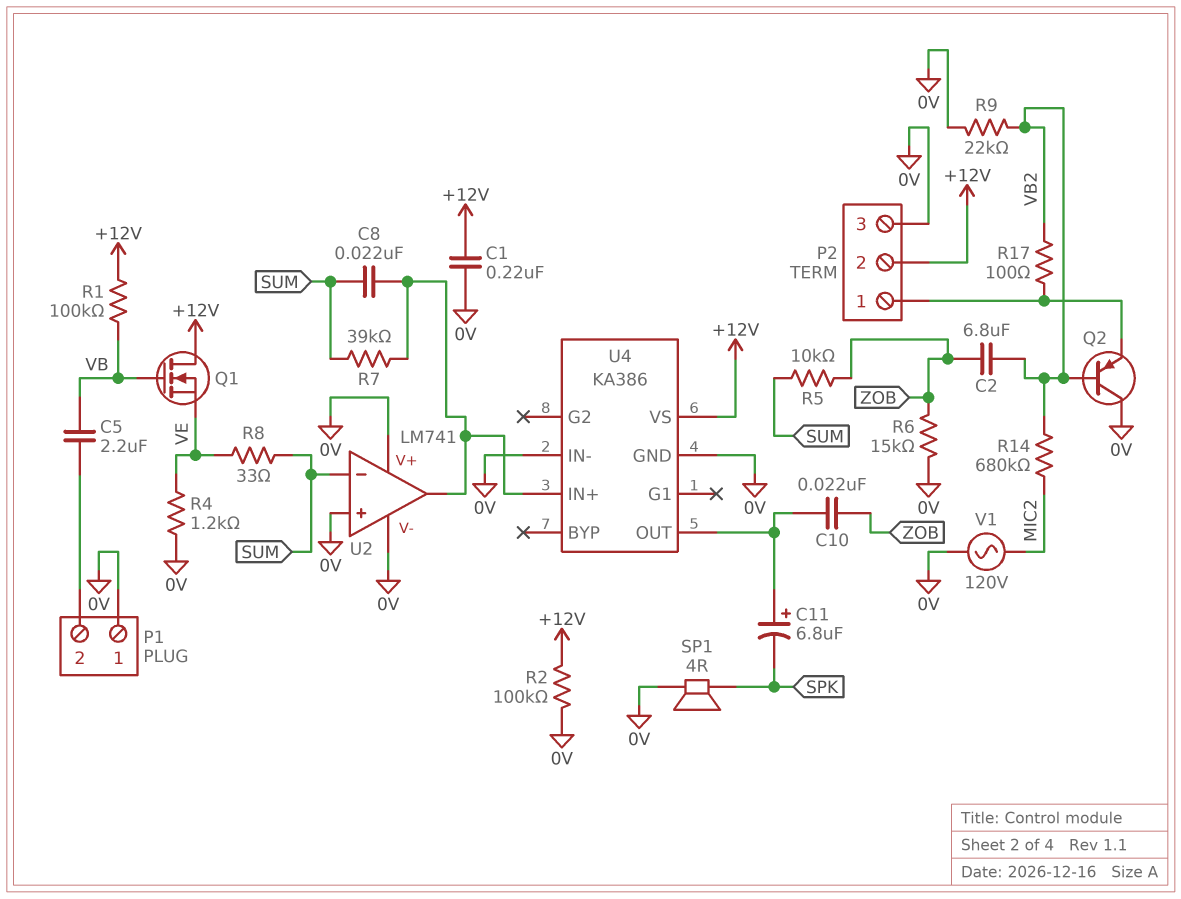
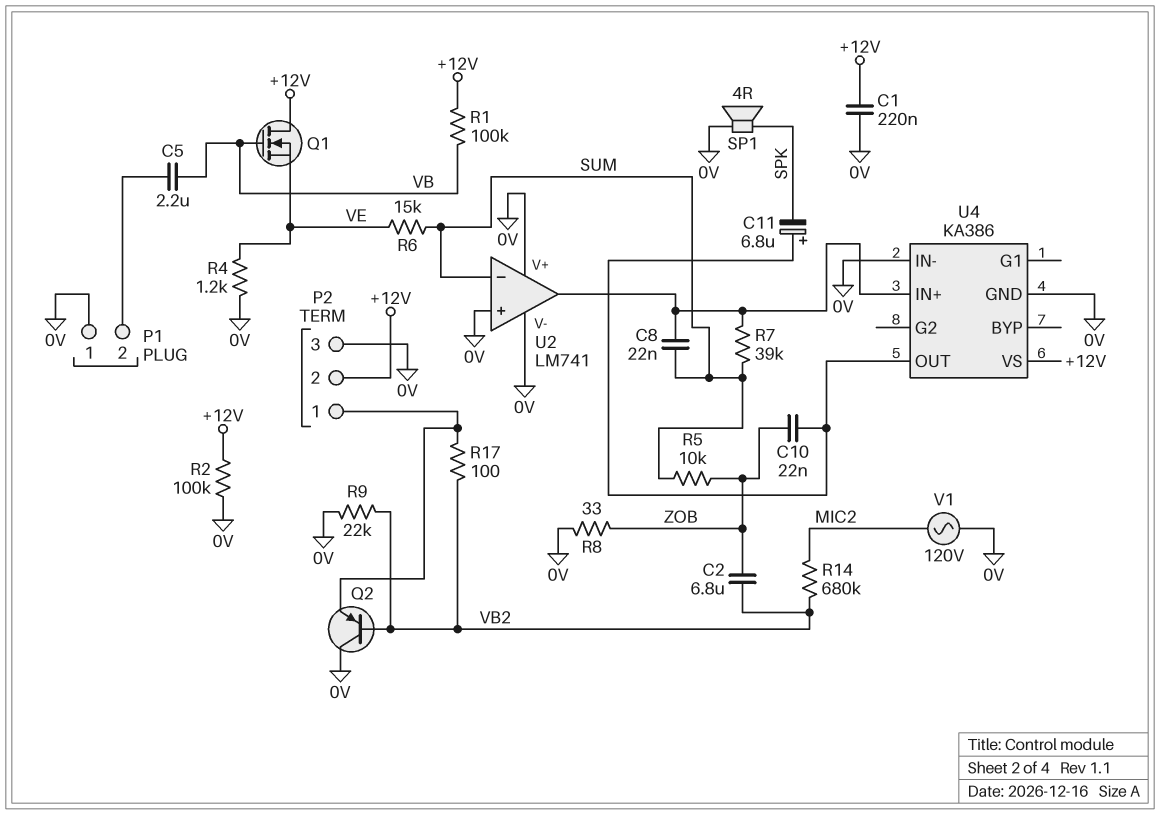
R6: 15k (0V, ZOB) -> 15k (SUM, VE)
R8: 33 (SUM, VE) -> 33 (0V, ZOB)

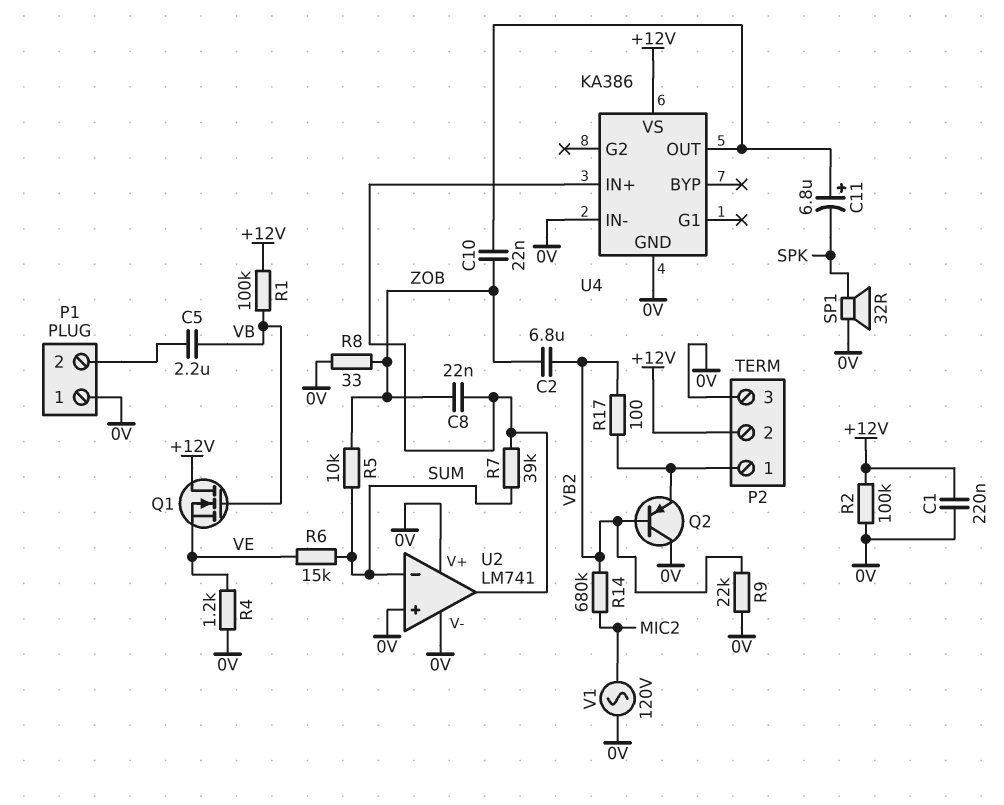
C8: 22nF (SUM, U2/out) -> 22nF (U2/out, ZOB)
SP1: speaker 4R (0V, SPK) -> speaker 32R (0V, SPK)

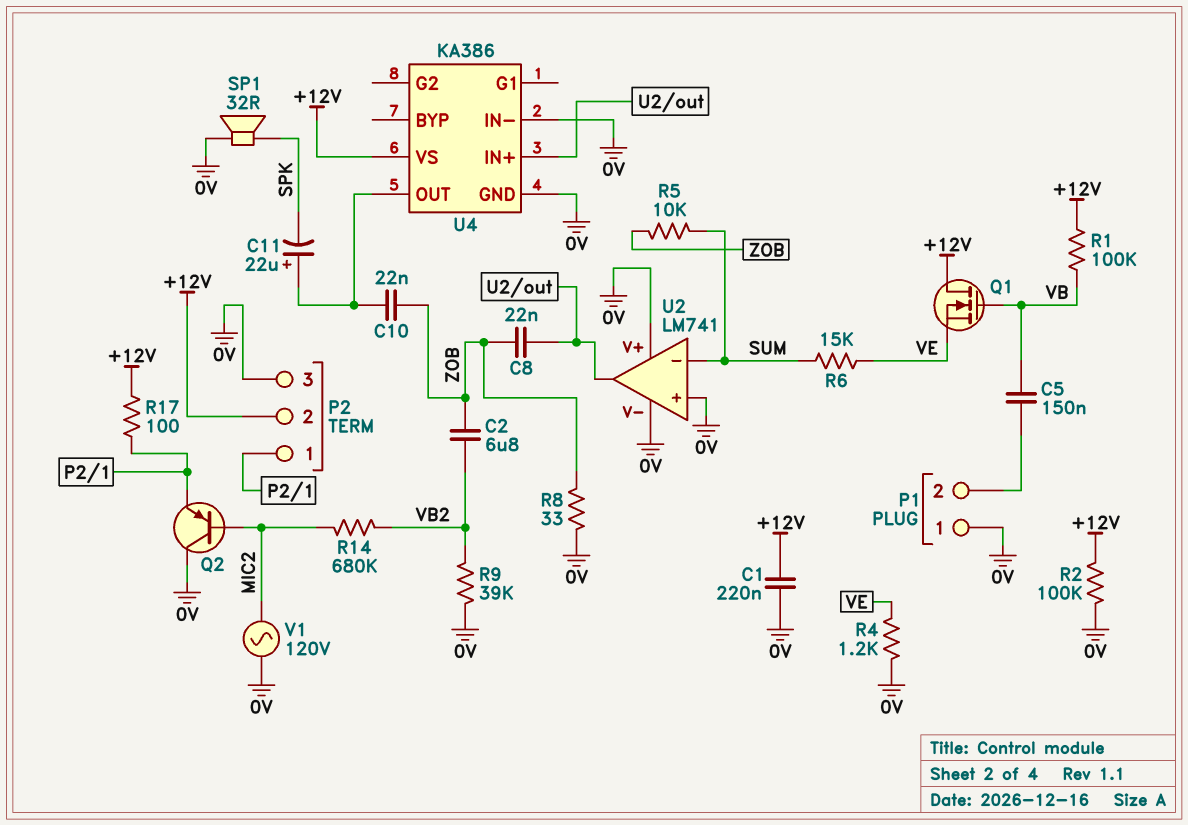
C5: 2.2uF (P1/2, VB) -> 150nF (P1/2, VB)
C11: 6.8uF (plus U4/OUT, minus SPK) -> 22uF (plus U4/OUT, minus SPK)
Q2: PNP (B VB2, C 0V, E P2/1) -> PNP (B MIC2, C 0V, E P2/1)
R7: 39k (SUM, U2/out) -> none
R9: 22k (0V, VB2) -> 39k (0V, VB2)
R17: 100 (P2/1, VB2) -> 100 (+12V, P2/1)

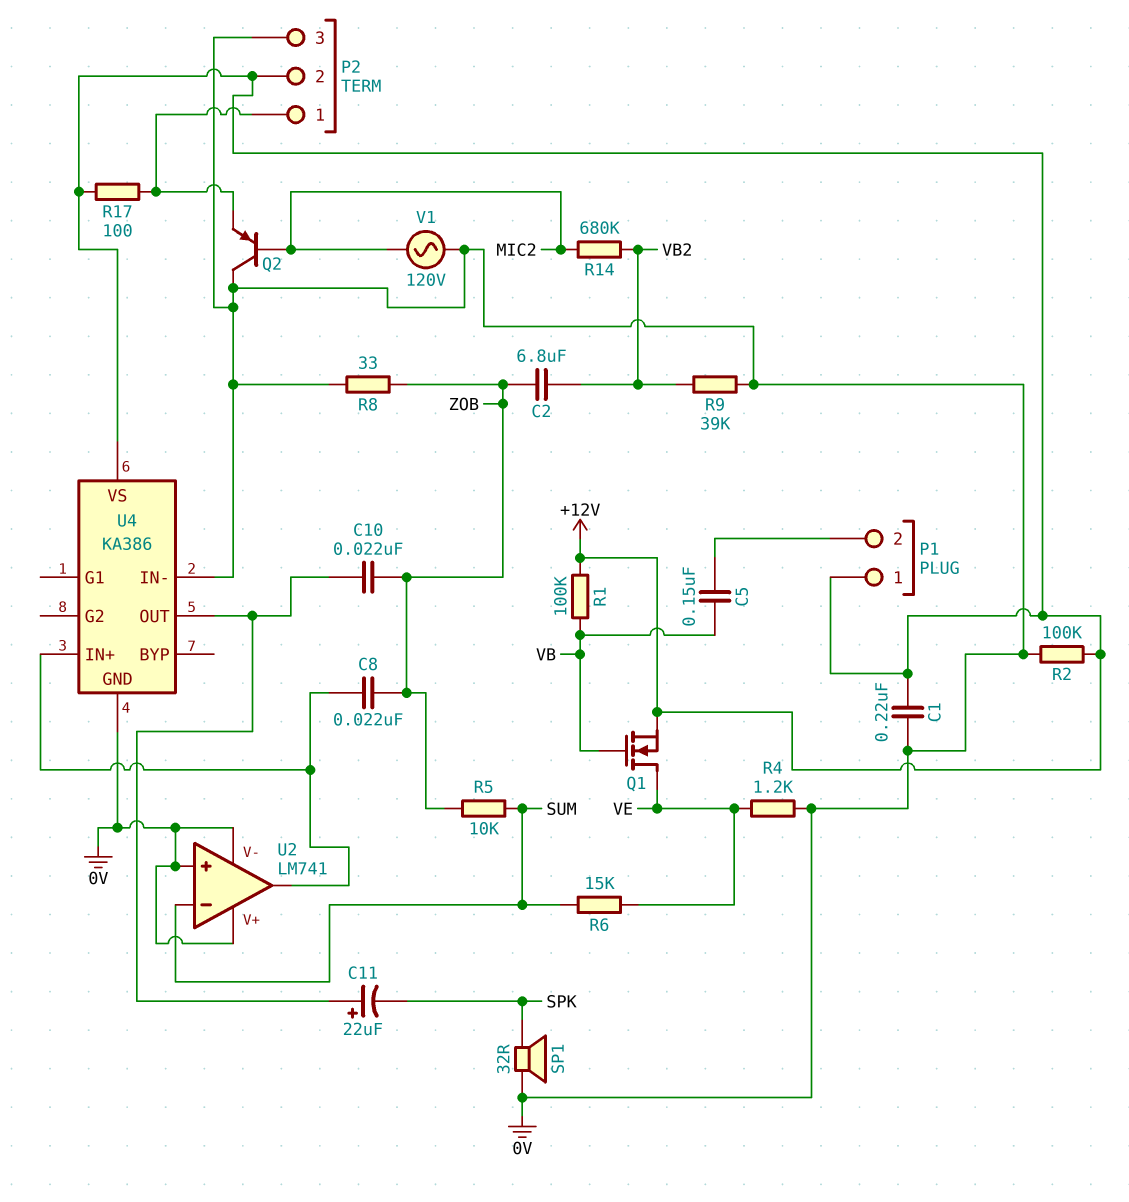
P1 pin 1: 0V -> +12V
Q1: NMOS (G VB, D +12V, S VE) -> NMOS (G VB, D VE, S +12V)

